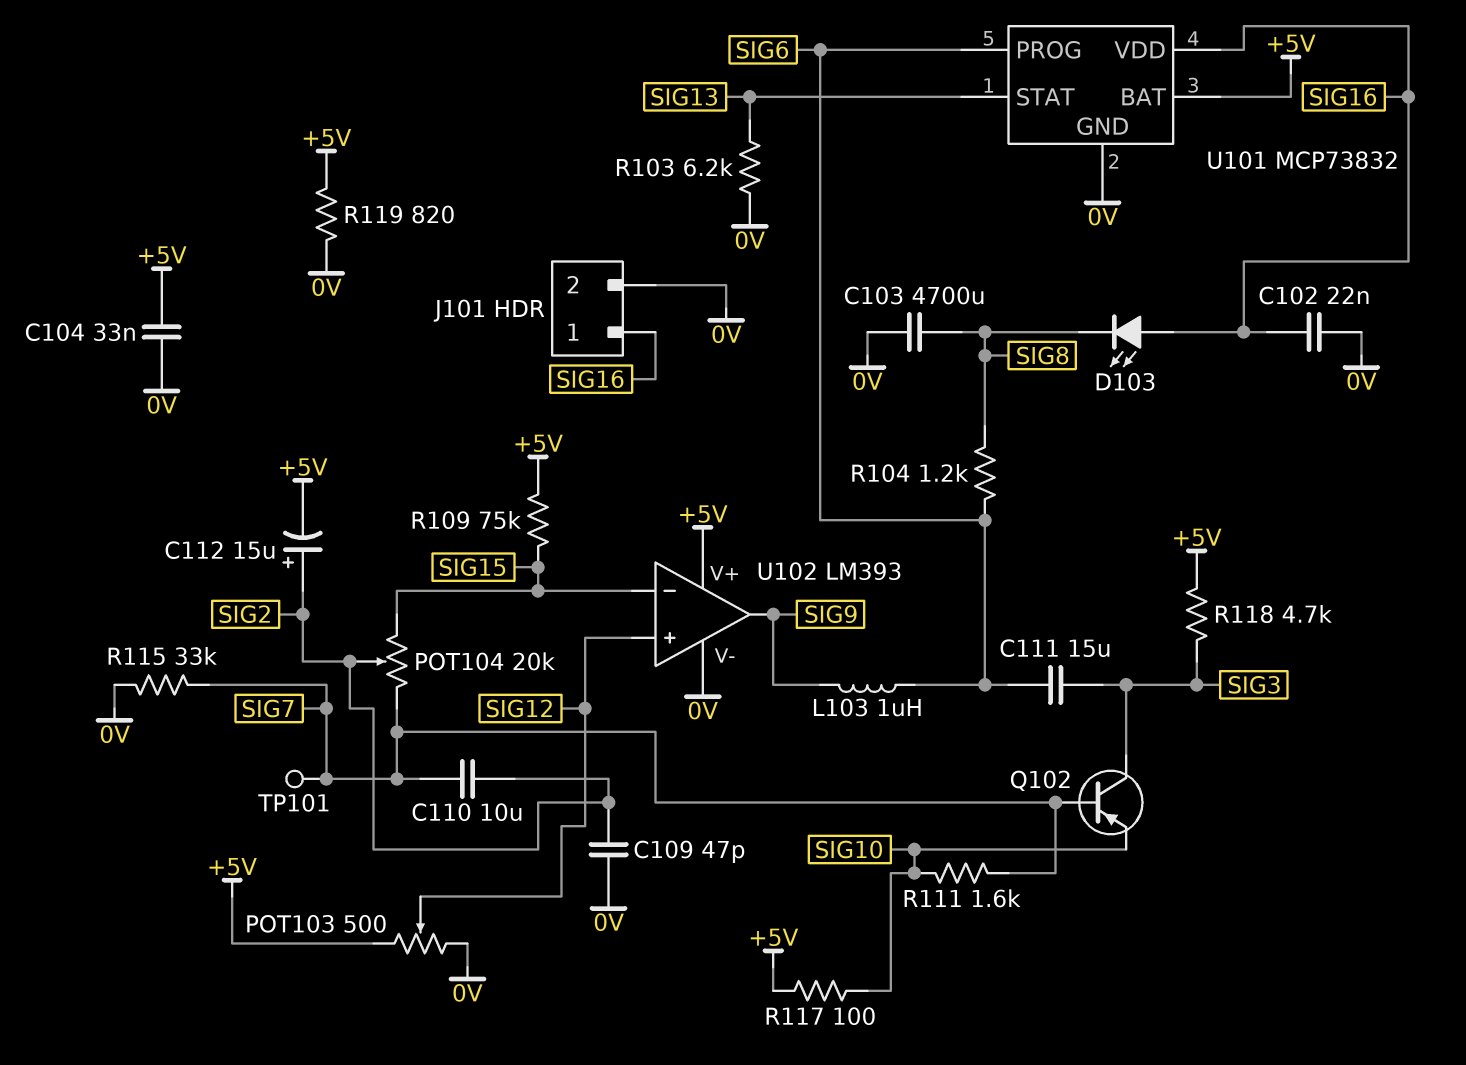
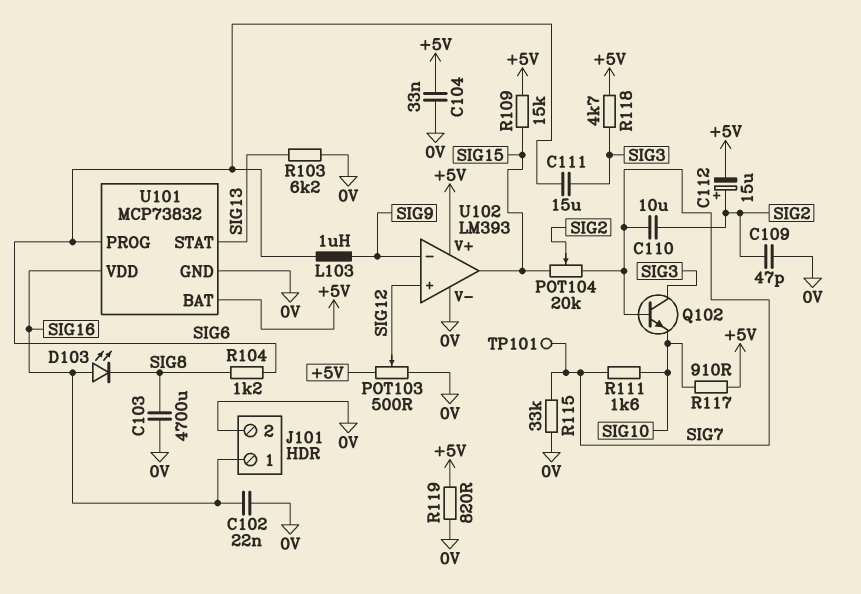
Q102: PNP (B SIG7, C SIG3, E SIG10) -> NPN (B SIG7, C SIG3, E SIG10)
R109: 75k (+5V, SIG15) -> 15k (+5V, SIG15)
R117: 100 (+5V, SIG10) -> 910 (+5V, SIG10)
U102 pin in-: SIG15 -> SIG9
U102 pin out: SIG9 -> SIG15

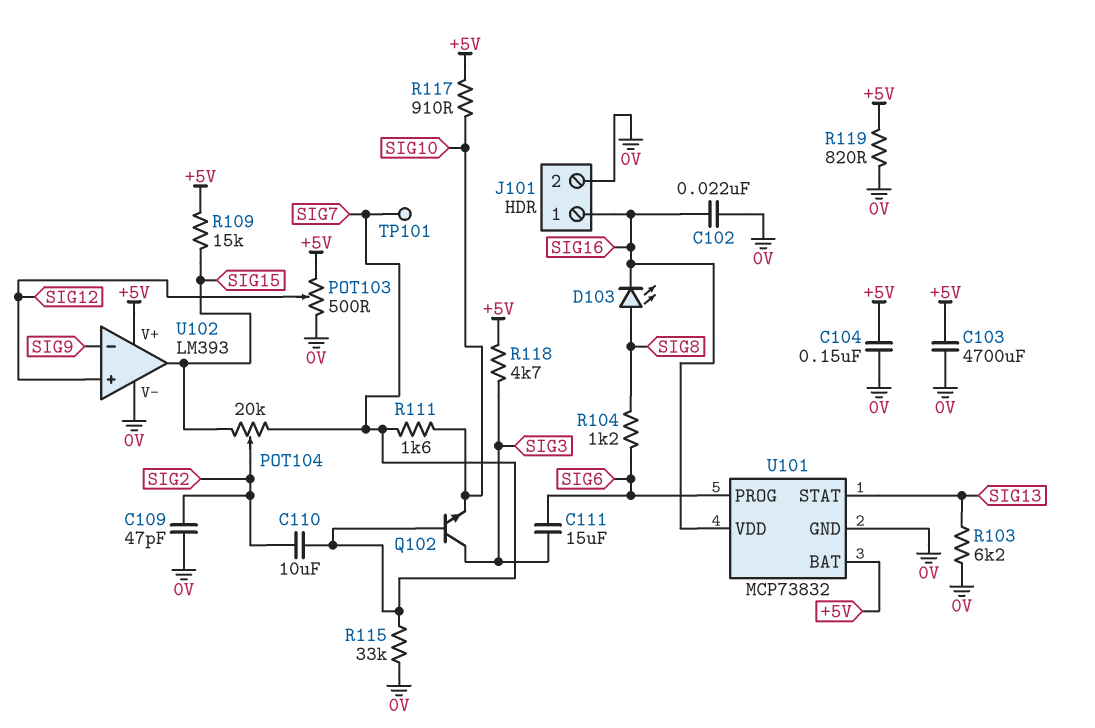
C103: 4700uF (0V, SIG8) -> 4700uF (+5V, 0V)
C104: 33nF (+5V, 0V) -> 150nF (+5V, 0V)
C112: 15uF (plus SIG2, minus +5V) -> none
D103: LED (A SIG16, K SIG8) -> LED (A SIG8, K SIG16)
L103: 1uH (SIG6, SIG9) -> none

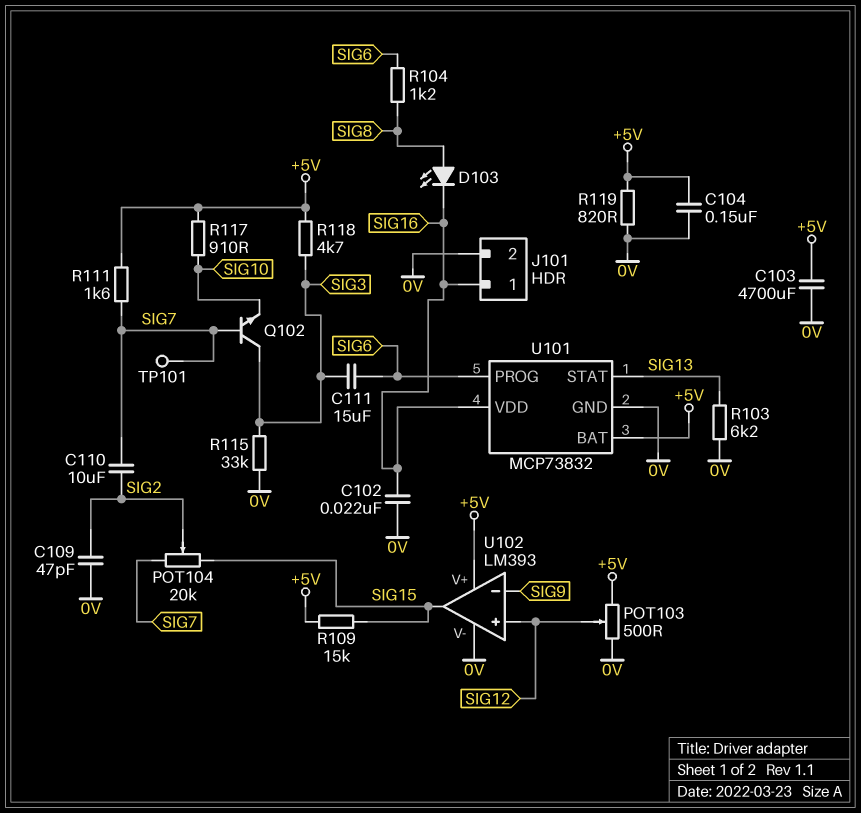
R111: 1.6k (SIG7, SIG10) -> 1.6k (+5V, SIG7)
R115: 33k (0V, SIG7) -> 33k (0V, SIG3)

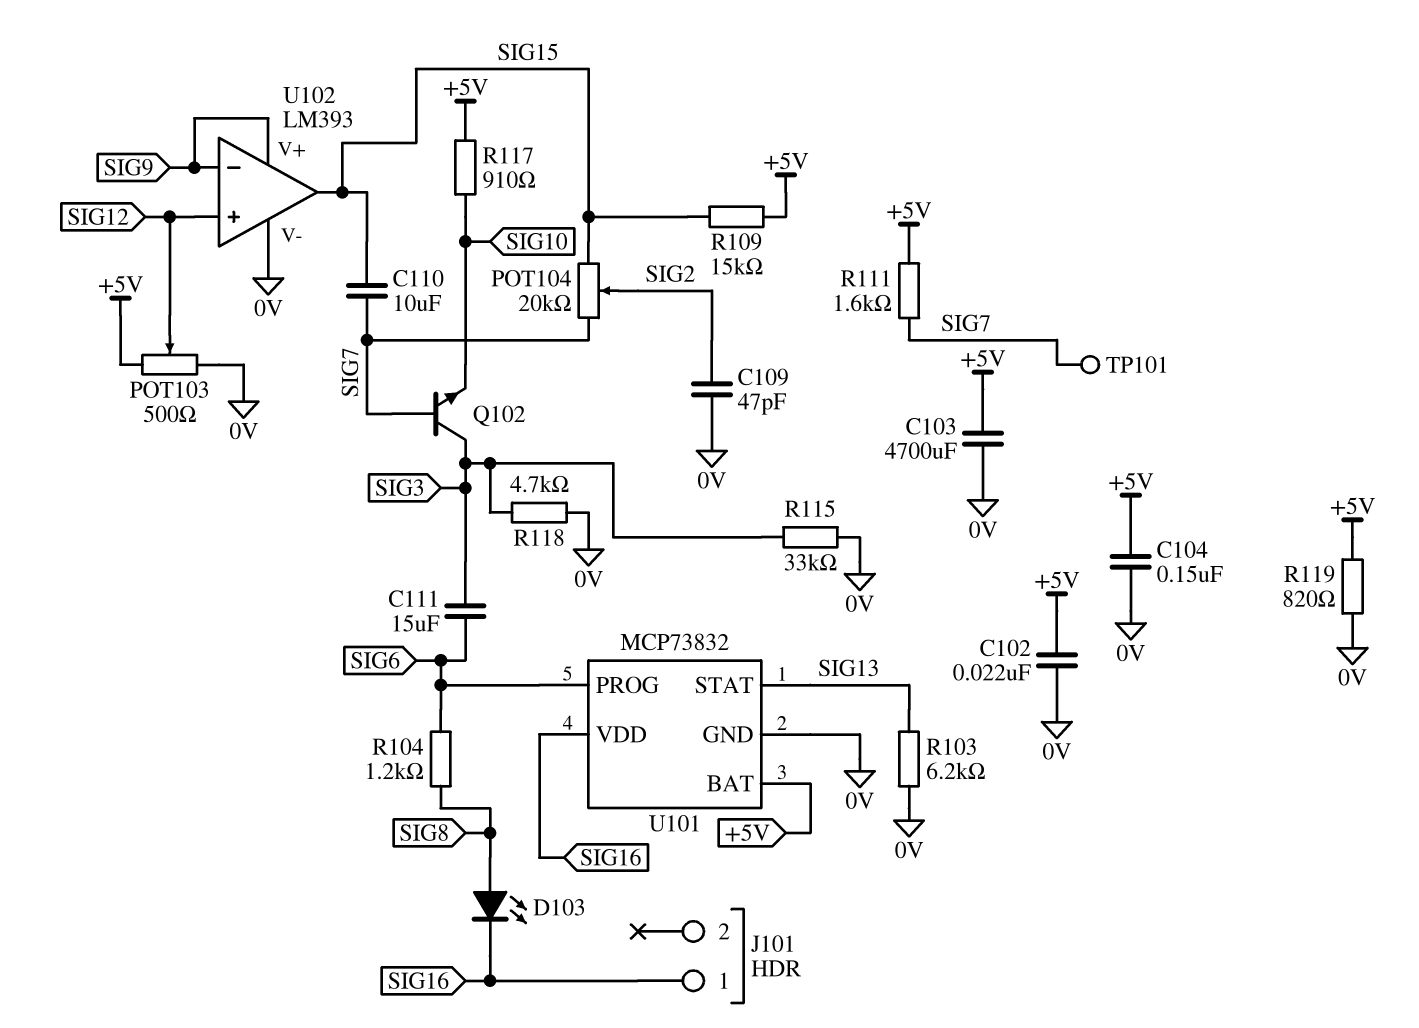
C102: 22nF (0V, SIG16) -> 22nF (+5V, 0V)
C110: 10uF (SIG2, SIG7) -> 10uF (SIG7, SIG15)
J101 pin 2: 0V -> none
R118: 4.7k (+5V, SIG3) -> 4.7k (0V, SIG3)
U102 pin V+: +5V -> SIG9

